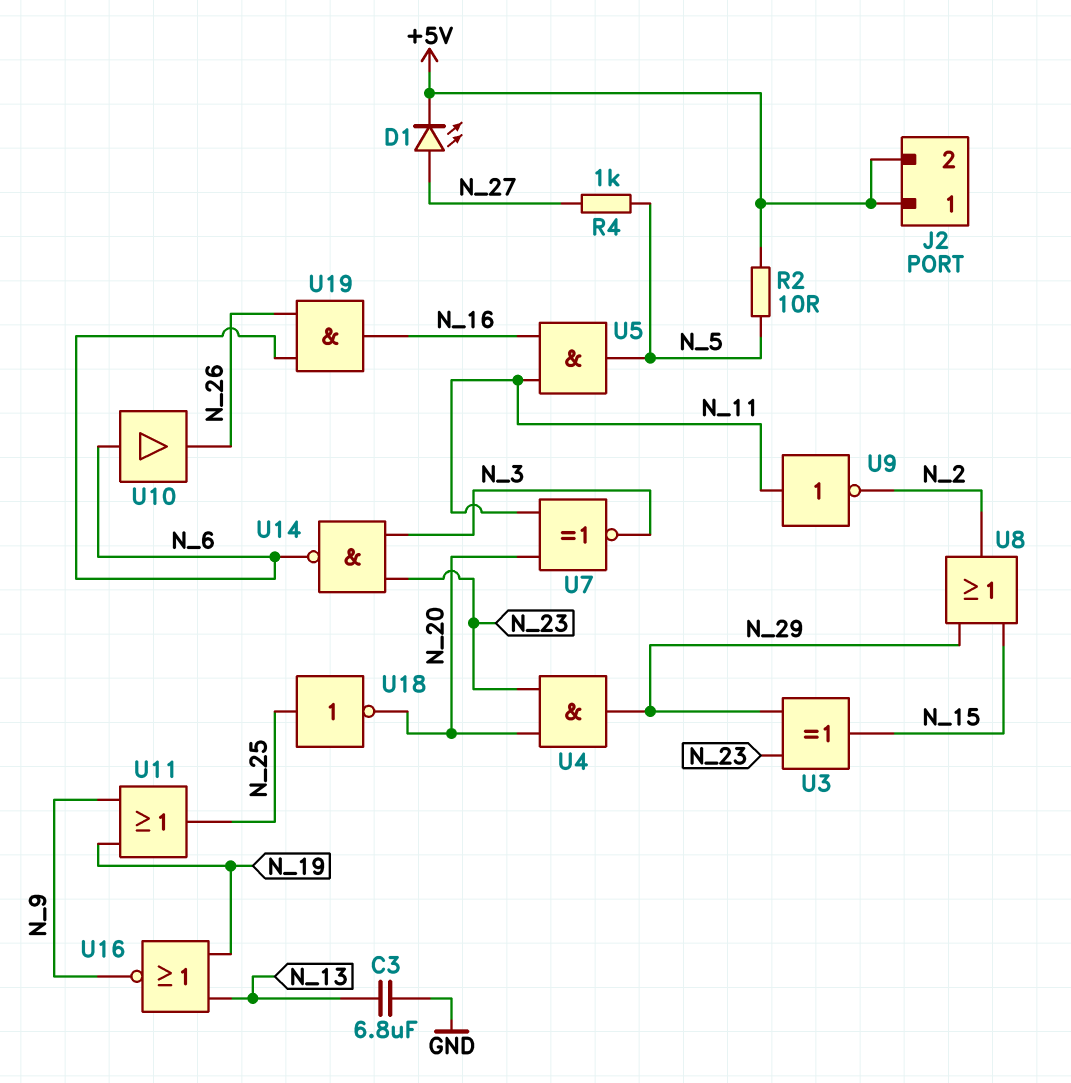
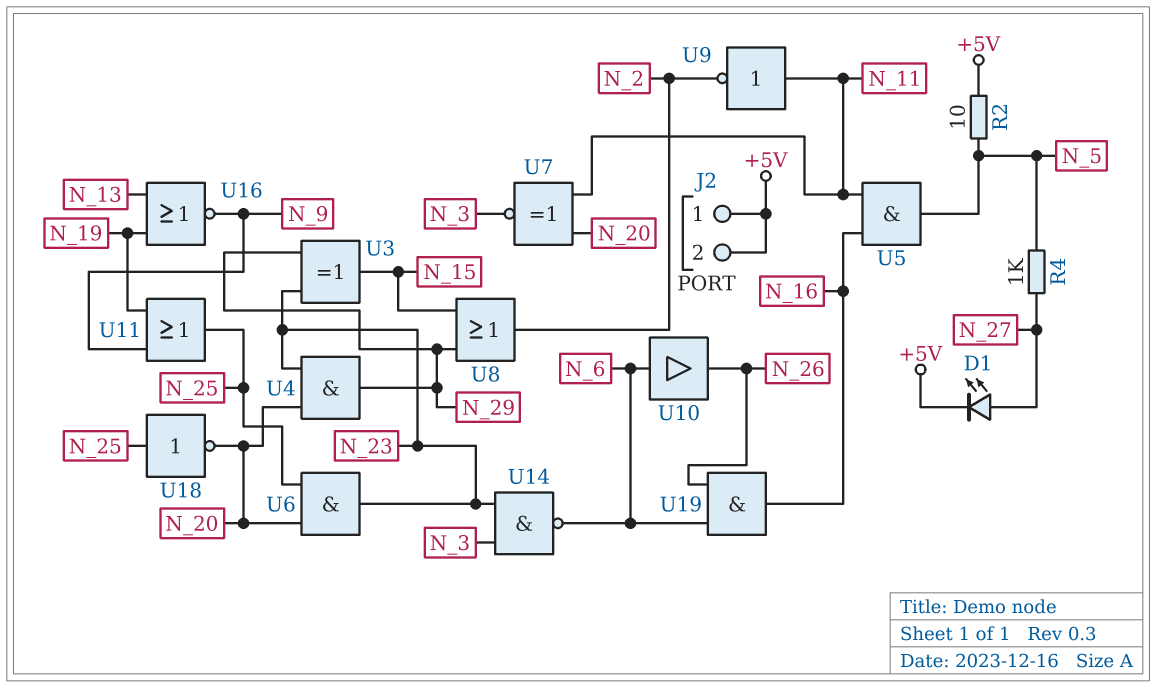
C3: 6.8uF (GND, N_13) -> none
U6: none -> AND (in N_20, in N_25, out N_23)

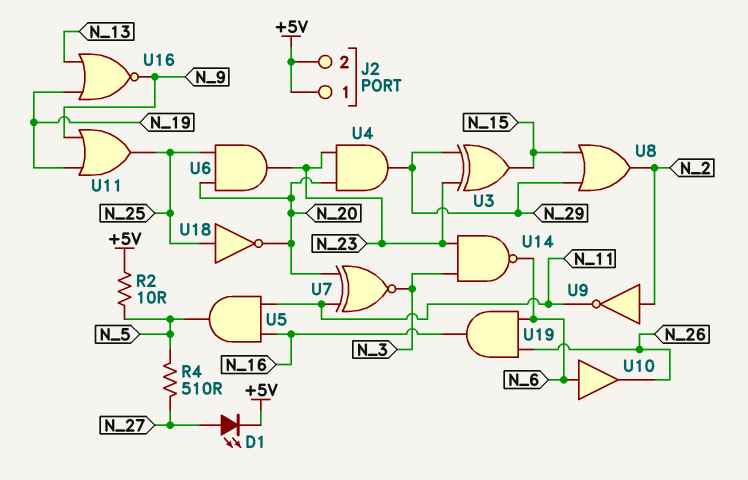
R4: 1k (N_5, N_27) -> 510 (N_5, N_27)
U9: NOT (in N_11, out N_2) -> NOT (in N_2, out N_11)

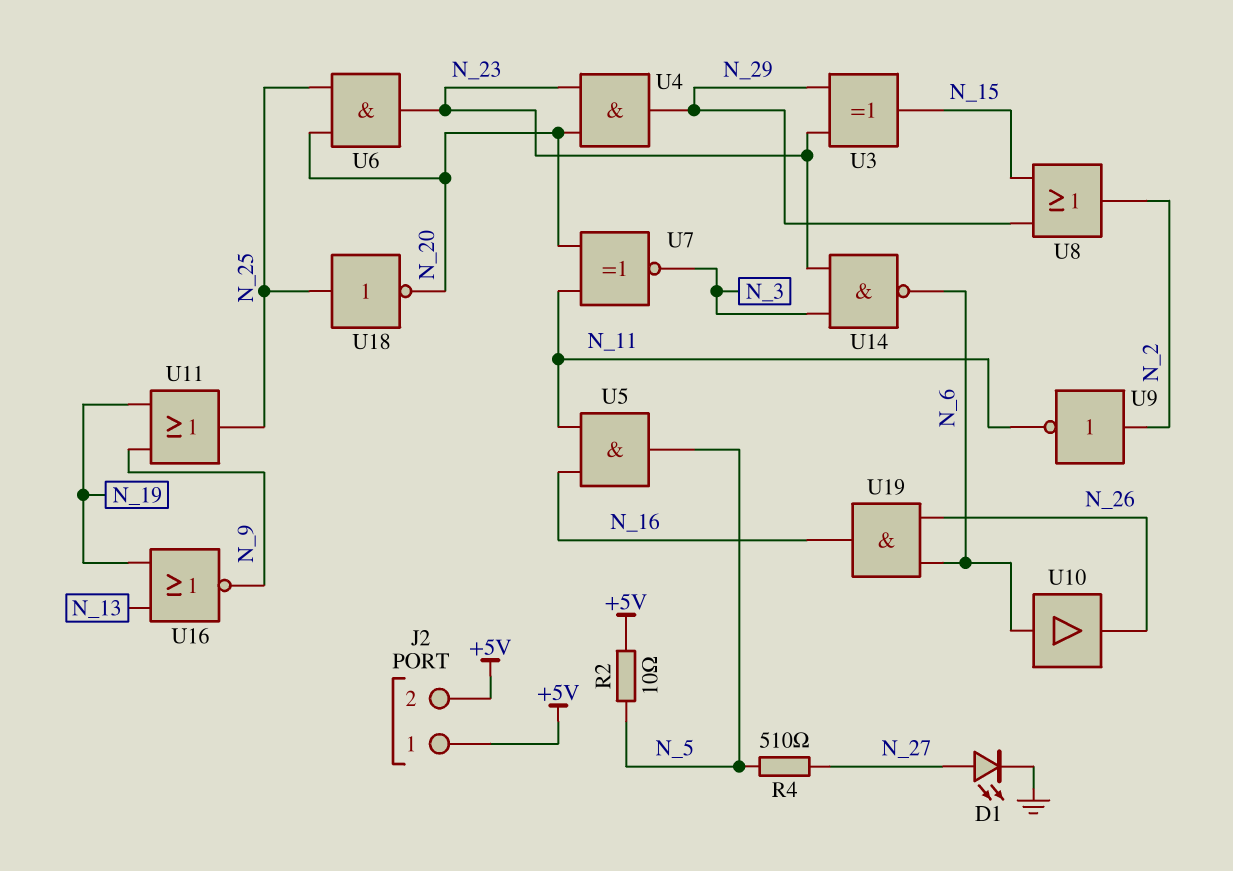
D1: LED (A N_27, K +5V) -> LED (A N_27, K GND)

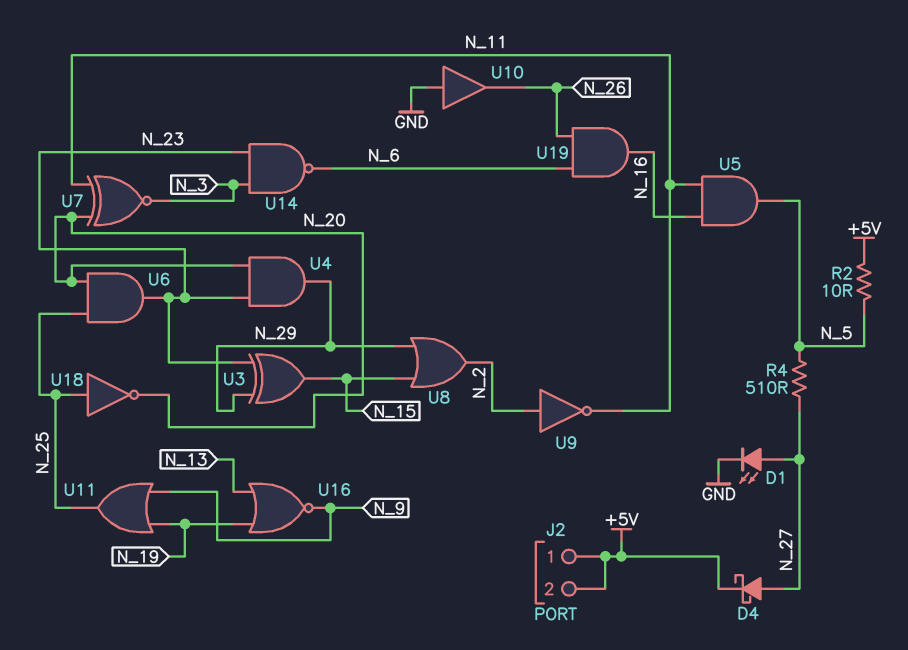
D4: none -> schottky (A N_27, K +5V)
U10: buffer (in N_6, out N_26) -> buffer (in GND, out N_26)

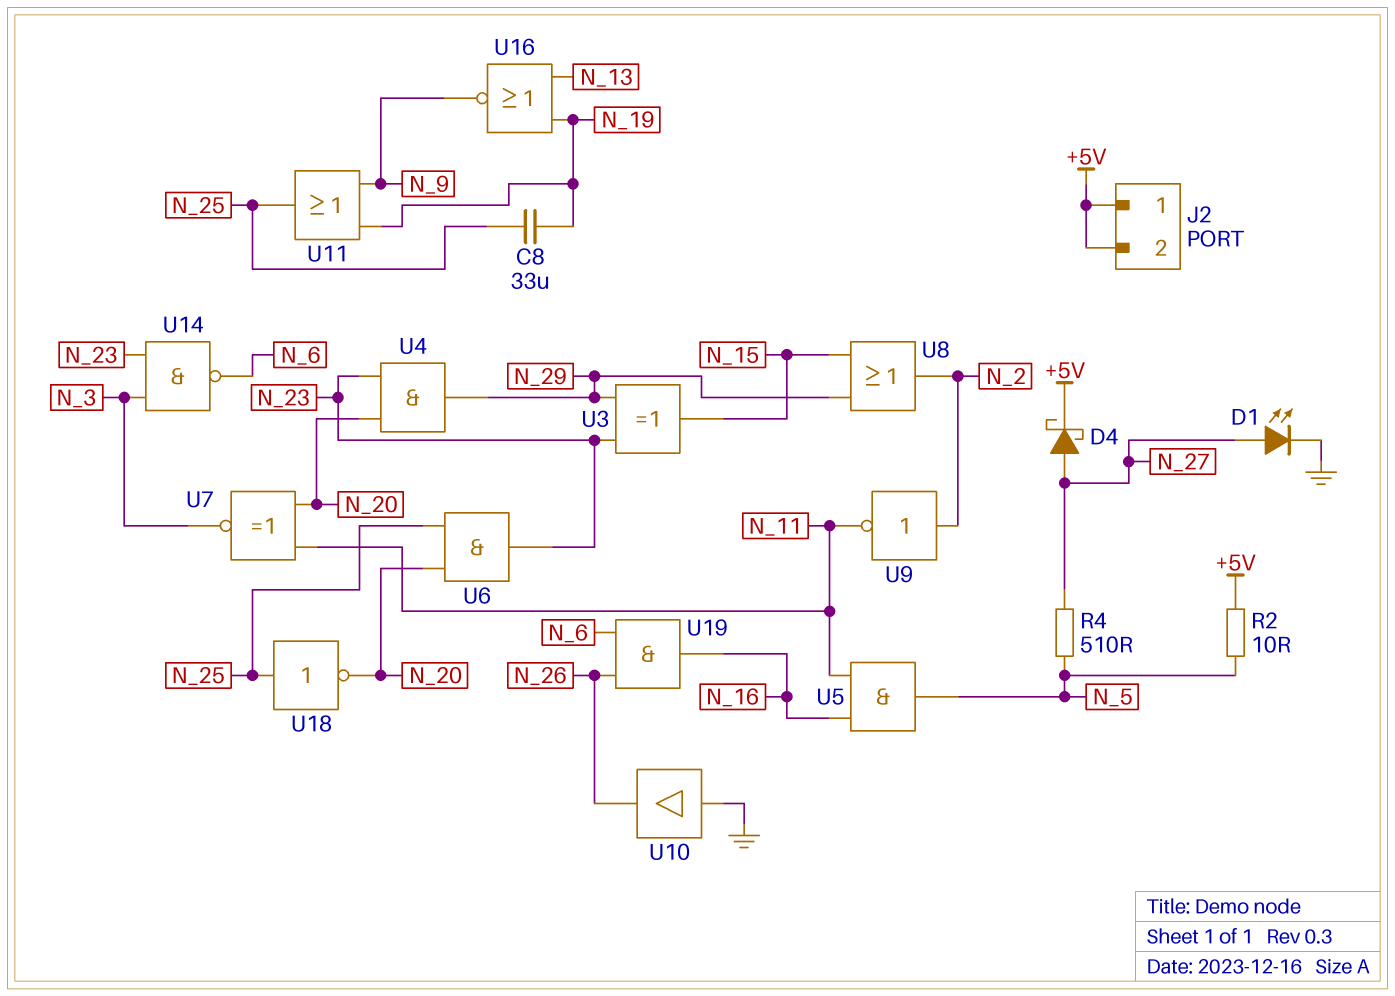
C8: none -> 33uF (N_19, N_25)

